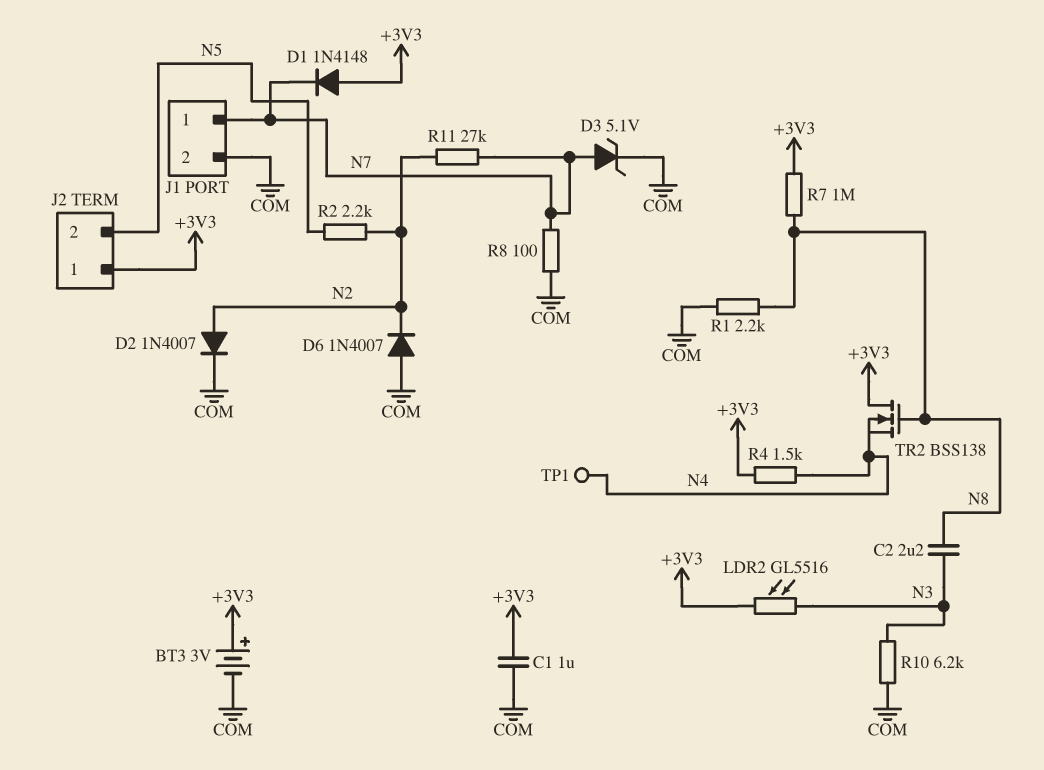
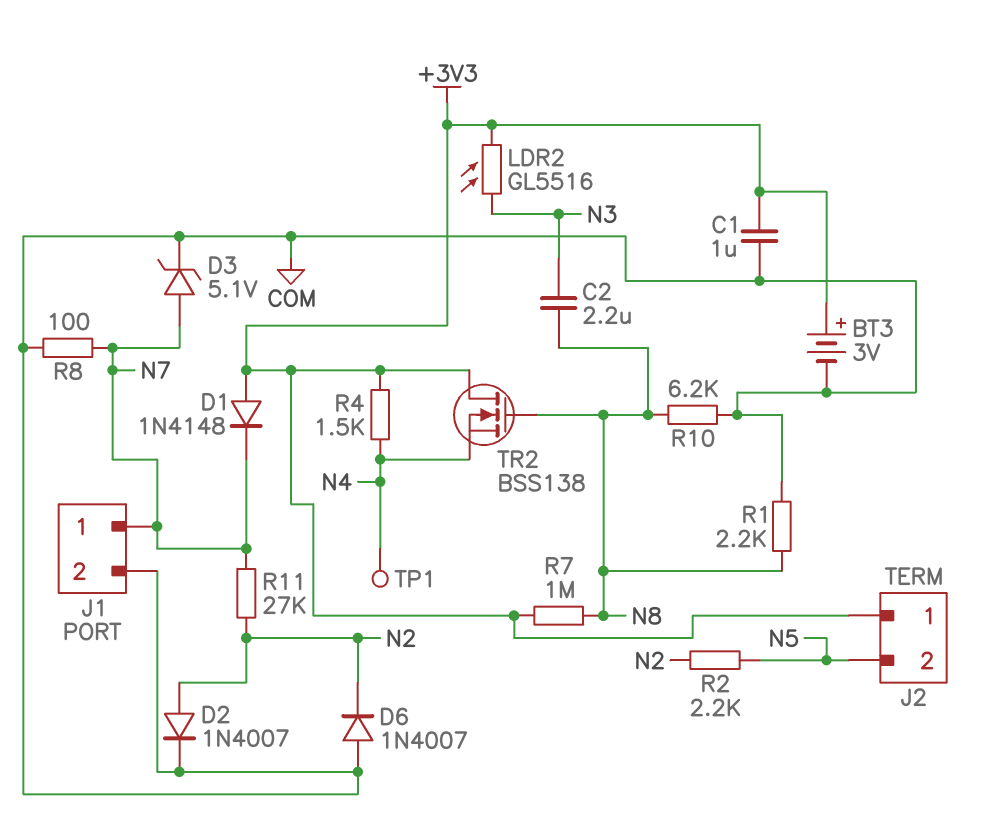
R10: 6.2k (COM, N3) -> 6.2k (COM, N8)

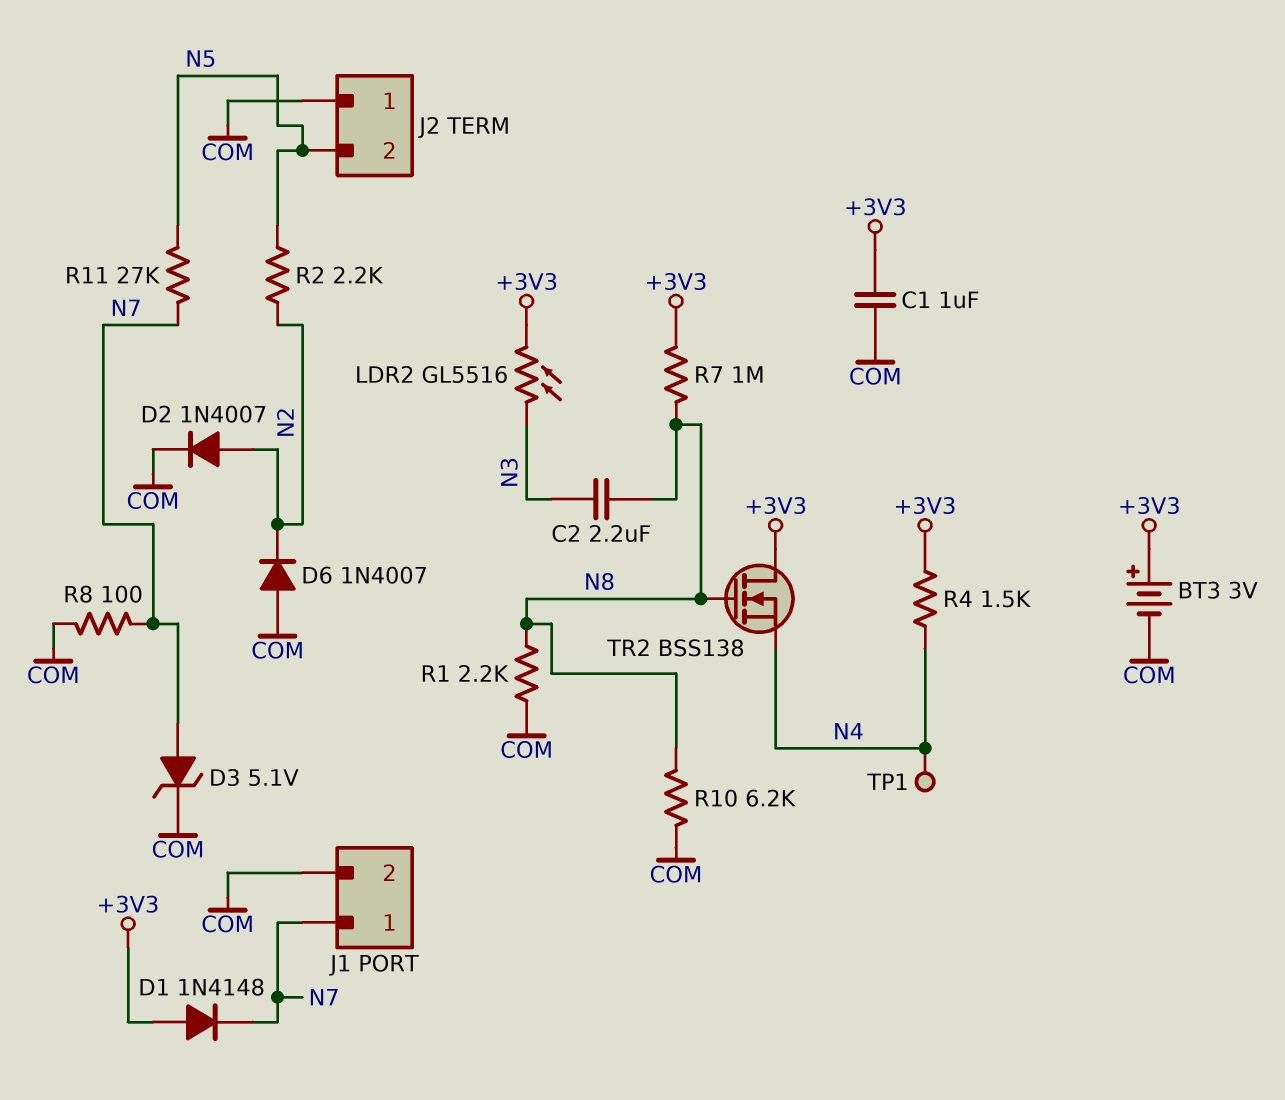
J2 pin 1: +3V3 -> COM
R11: 27k (N2, N7) -> 27k (N5, N7)

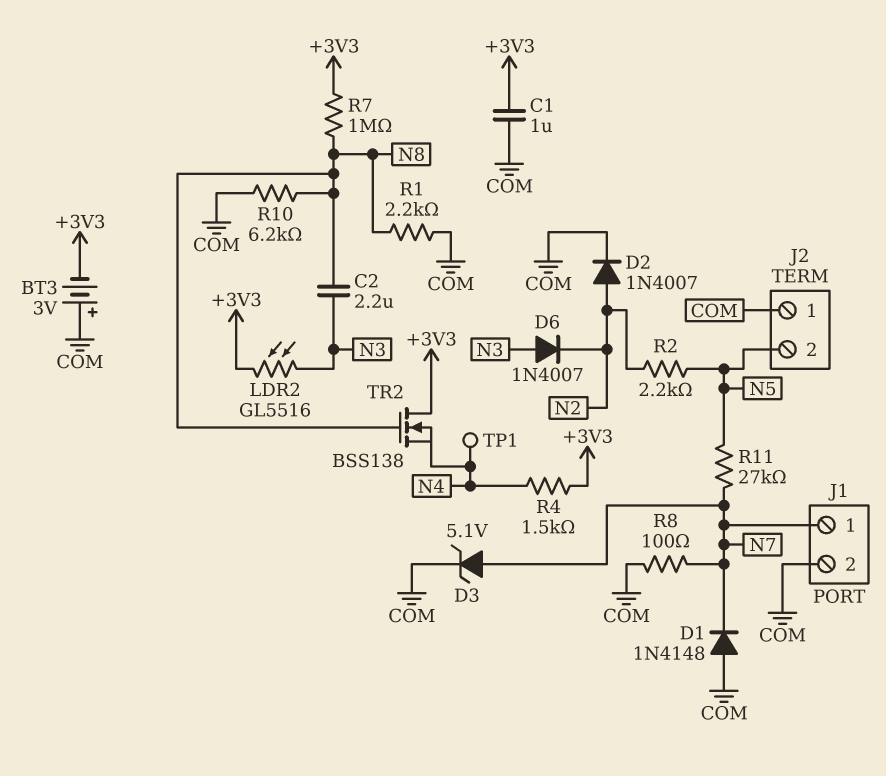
BT3: 3V (plus +3V3, minus COM) -> 3V (plus COM, minus +3V3)
D1: diode 1N4148 (A +3V3, K N7) -> diode 1N4148 (A COM, K N7)
D6: diode 1N4007 (A COM, K N2) -> diode 1N4007 (A N3, K N2)

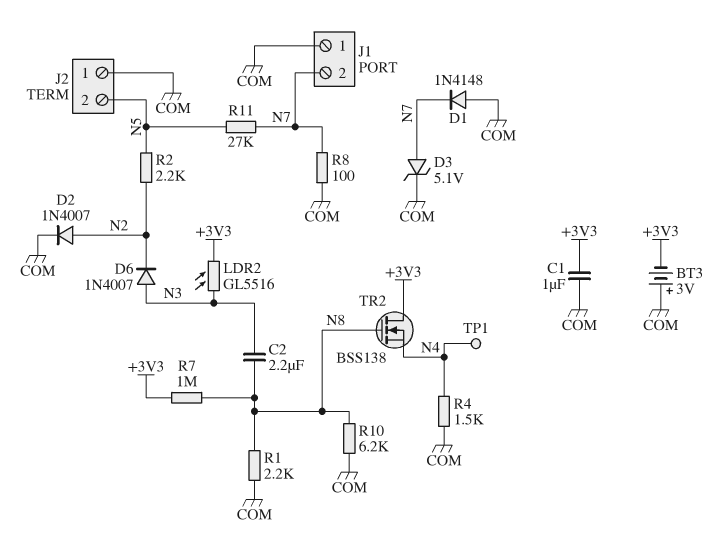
J1 pin 1: N7 -> COM
J1 pin 2: COM -> N7
R4: 1.5k (+3V3, N4) -> 1.5k (COM, N4)

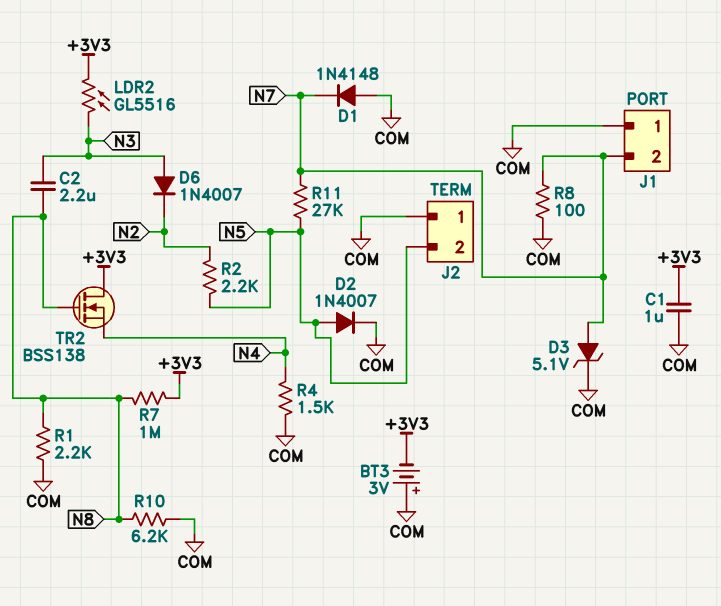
D2: diode 1N4007 (A N2, K COM) -> diode 1N4007 (A N5, K COM)
TP1: test point (N4) -> none

